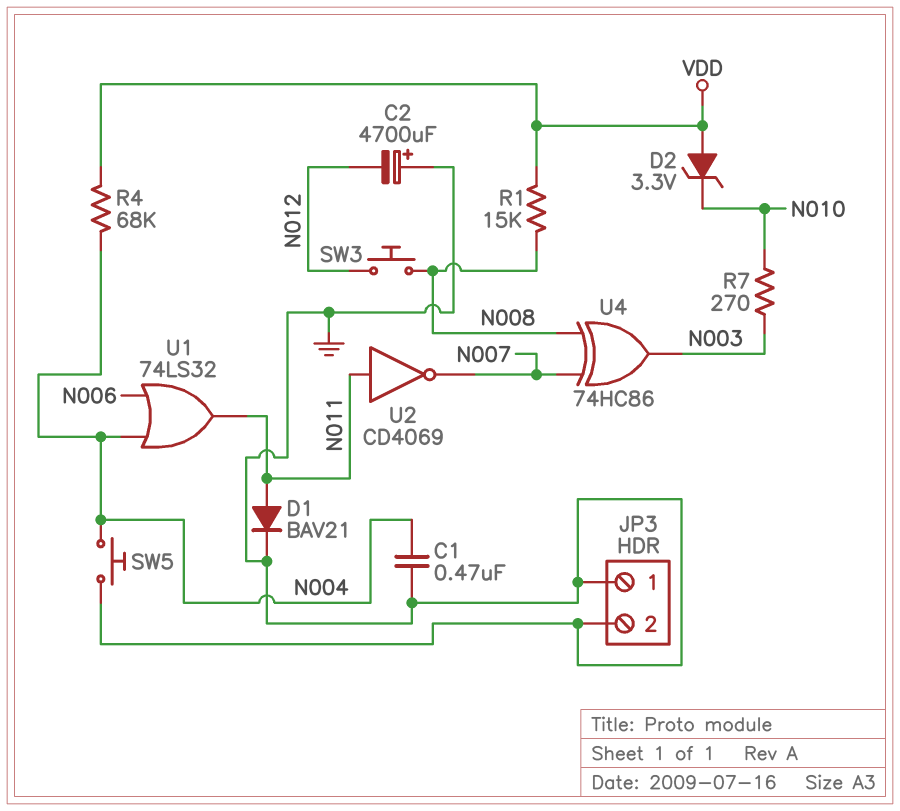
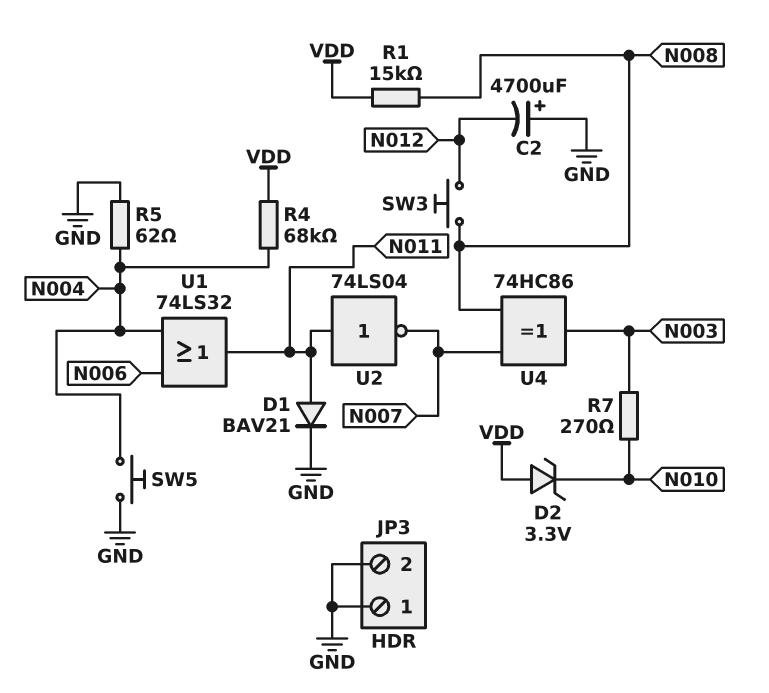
C1: 470nF (GND, N004) -> none
R5: none -> 62 (GND, N004)
U2: NOT CD4069 (in N011, out N007) -> NOT 74LS04 (in N011, out N007)

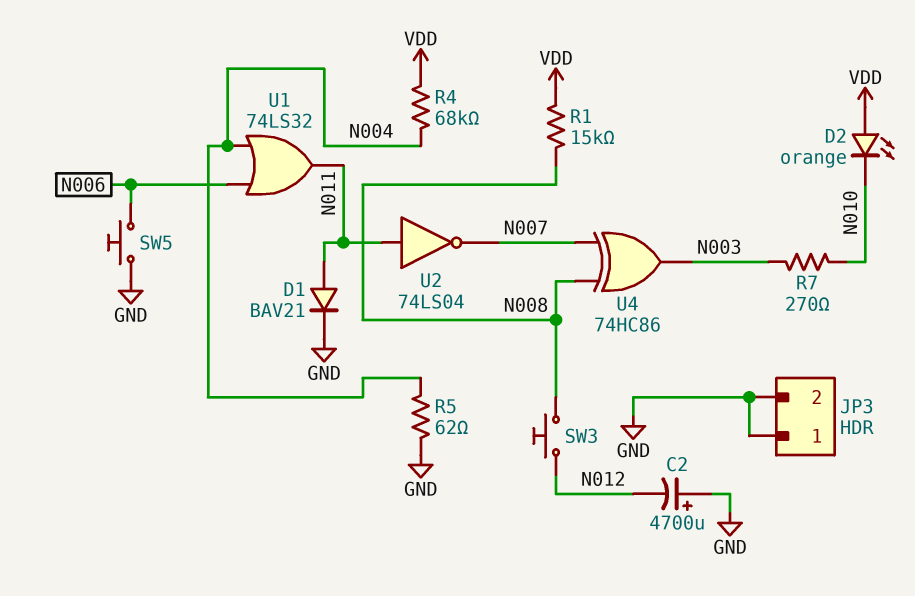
D2: zener 3.3V (A VDD, K N010) -> LED orange (A VDD, K N010)
SW5: button (GND, N004) -> button (GND, N006)

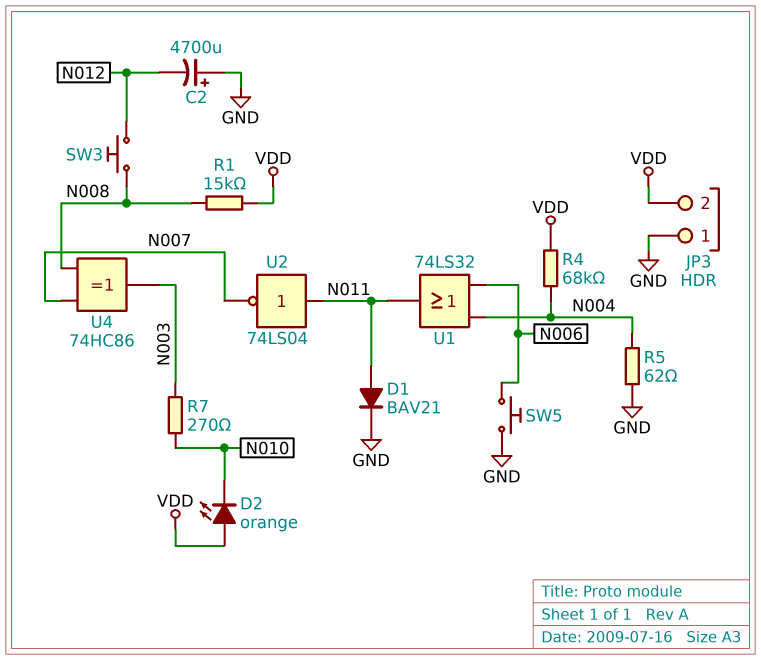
JP3 pin 2: GND -> VDD

